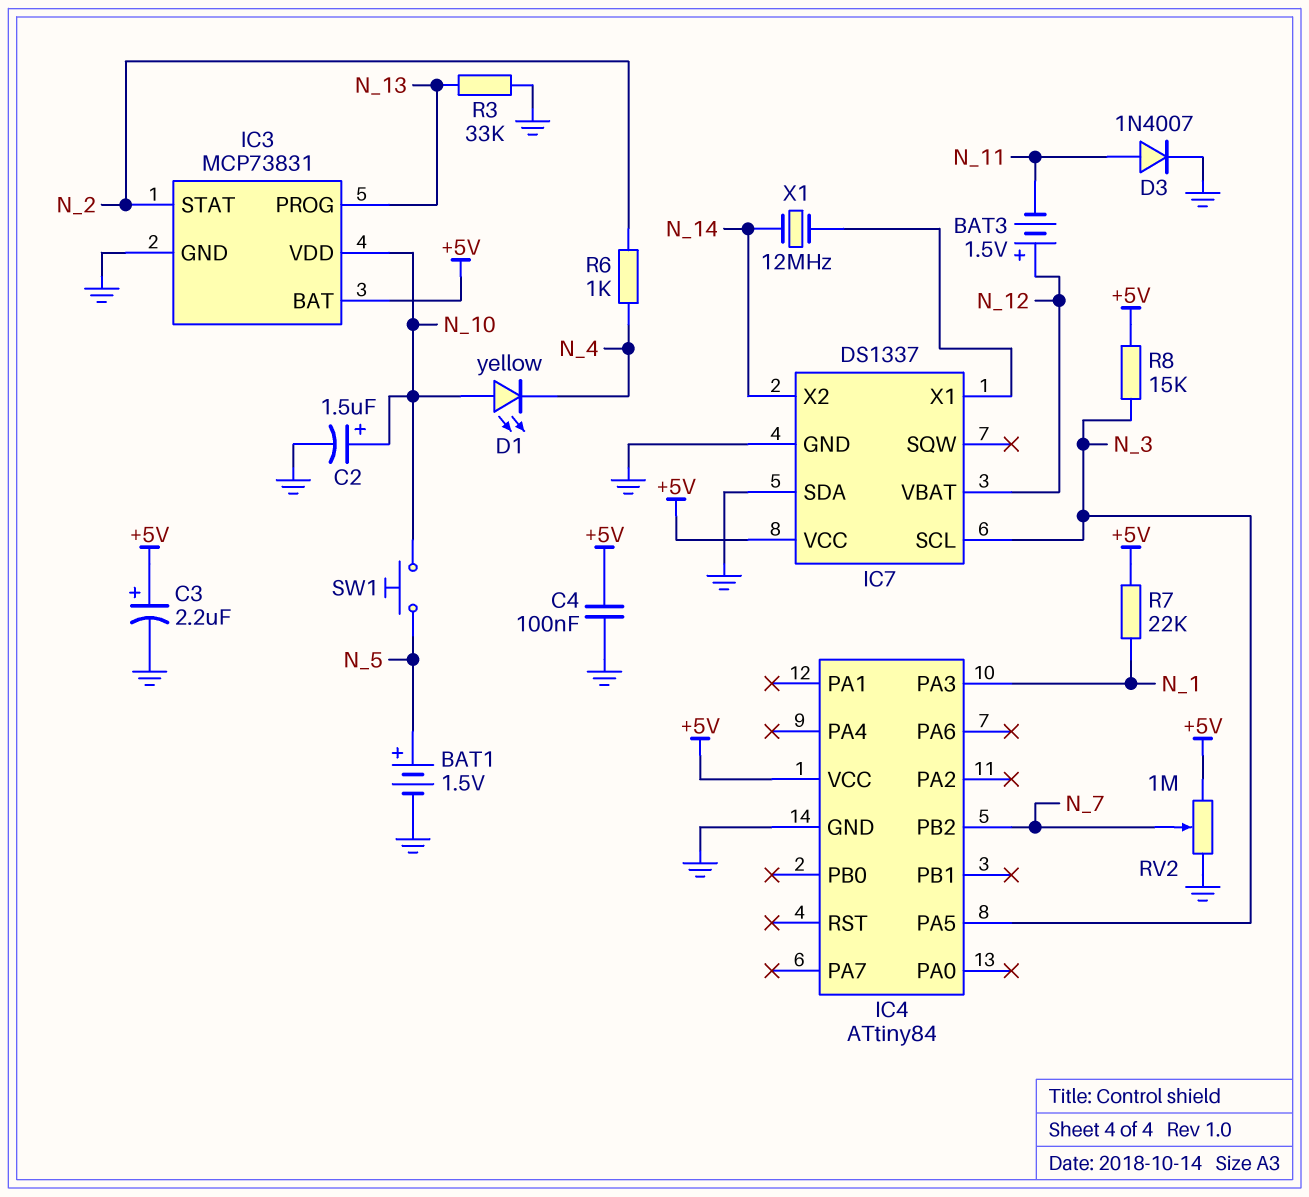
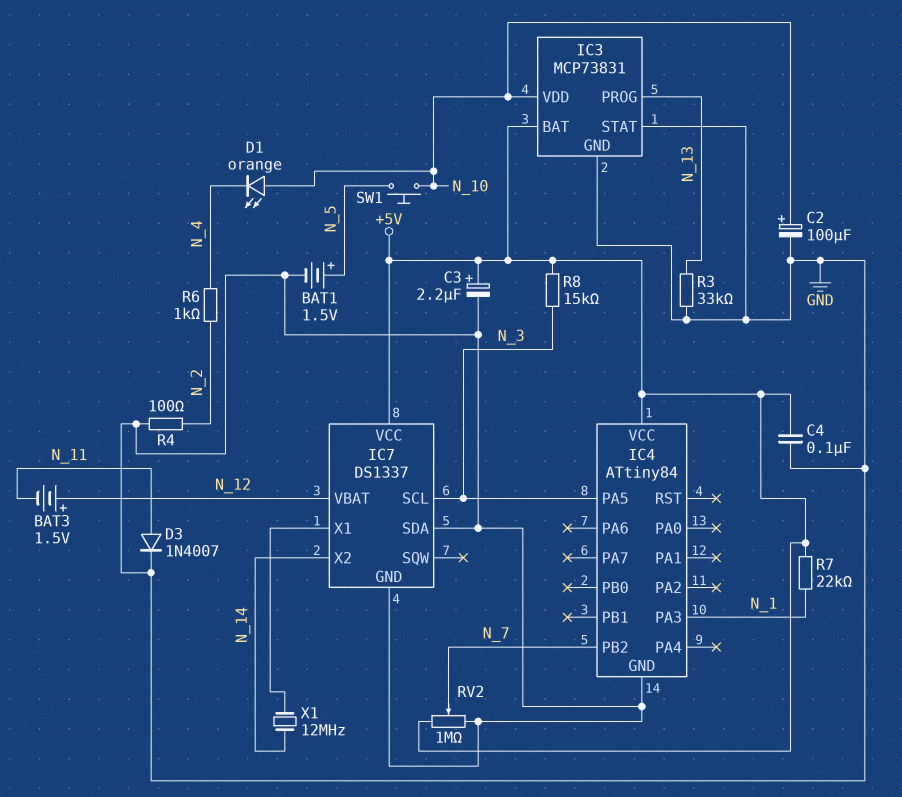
C2: 1.5uF (plus N_10, minus GND) -> 100uF (plus N_10, minus GND)
D1: LED yellow (A N_10, K N_4) -> LED orange (A N_10, K N_4)
IC3 pin STAT: N_2 -> GND
R4: none -> 100 (GND, N_2)

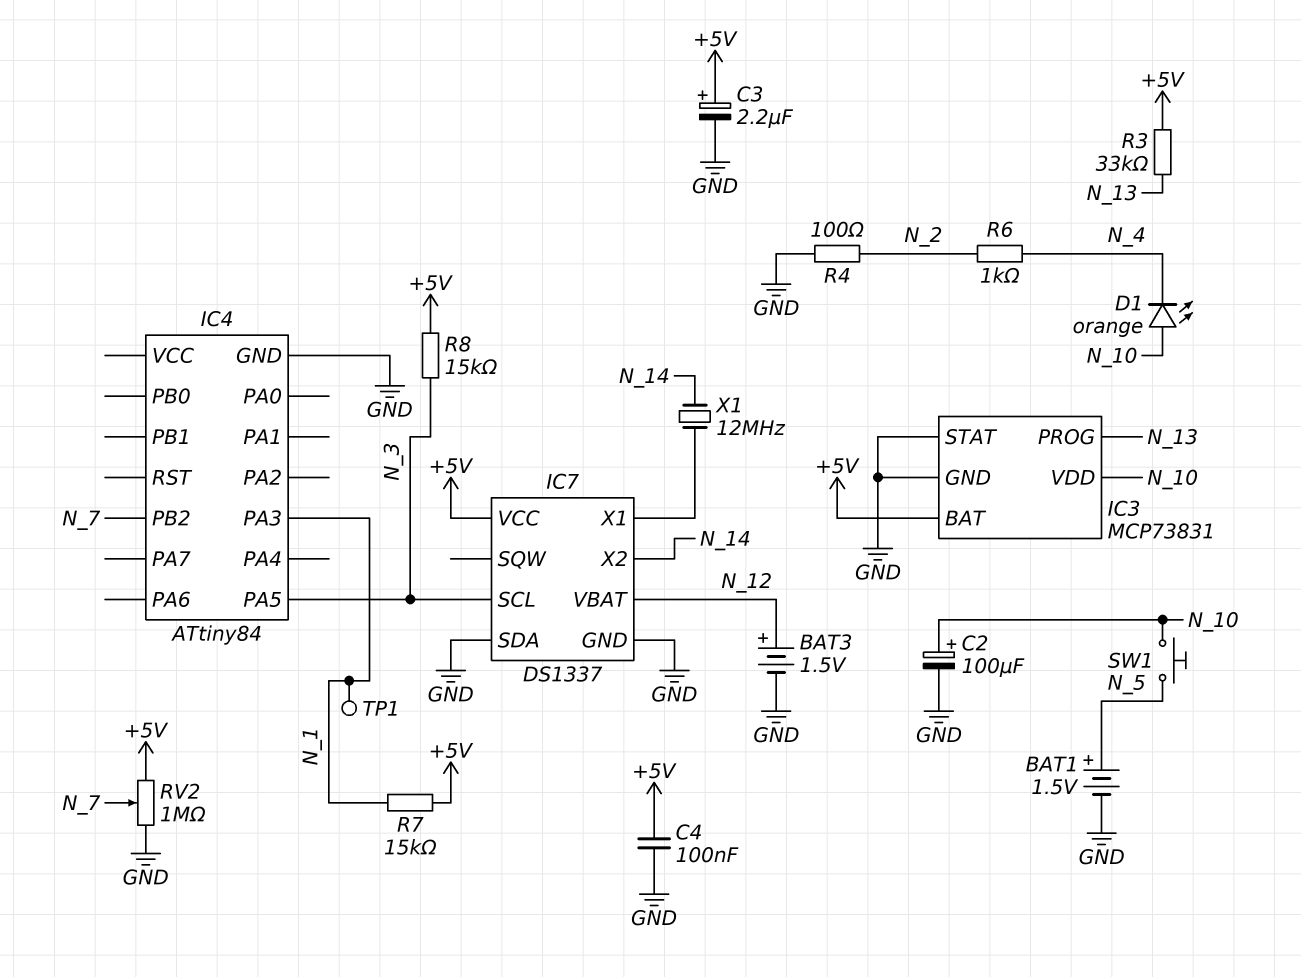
BAT3: 1.5V (plus N_12, minus N_11) -> 1.5V (plus N_12, minus GND)
D3: diode 1N4007 (A N_11, K GND) -> none
IC4 pin VCC: +5V -> none
R3: 33k (GND, N_13) -> 33k (+5V, N_13)
R7: 22k (+5V, N_1) -> 15k (+5V, N_1)
TP1: none -> test point (N_1)

